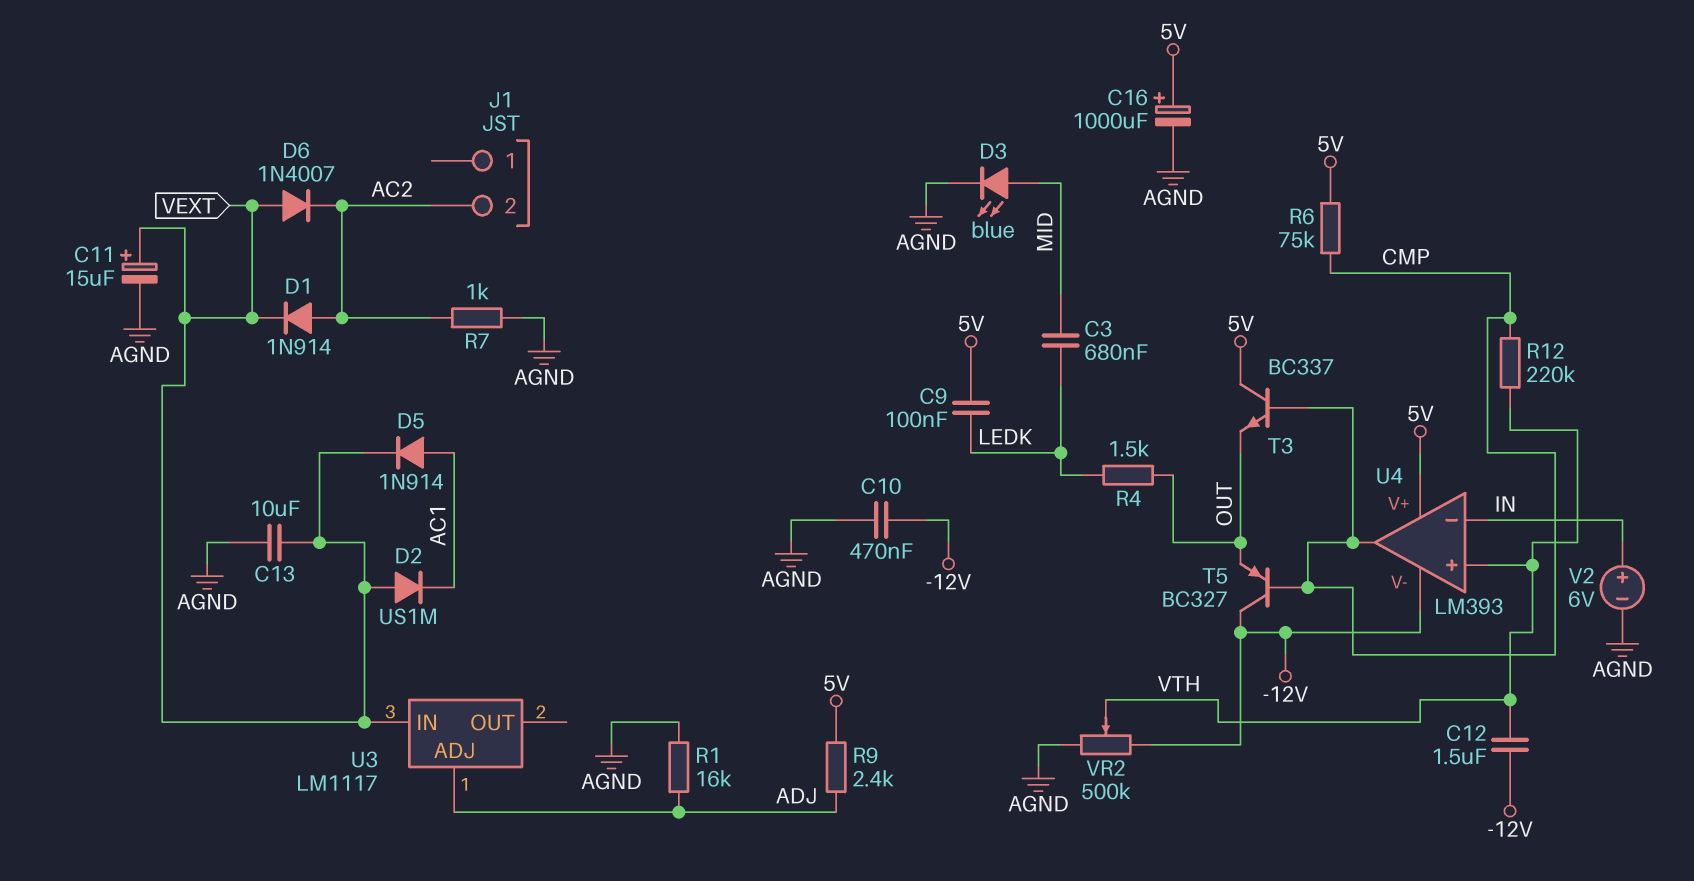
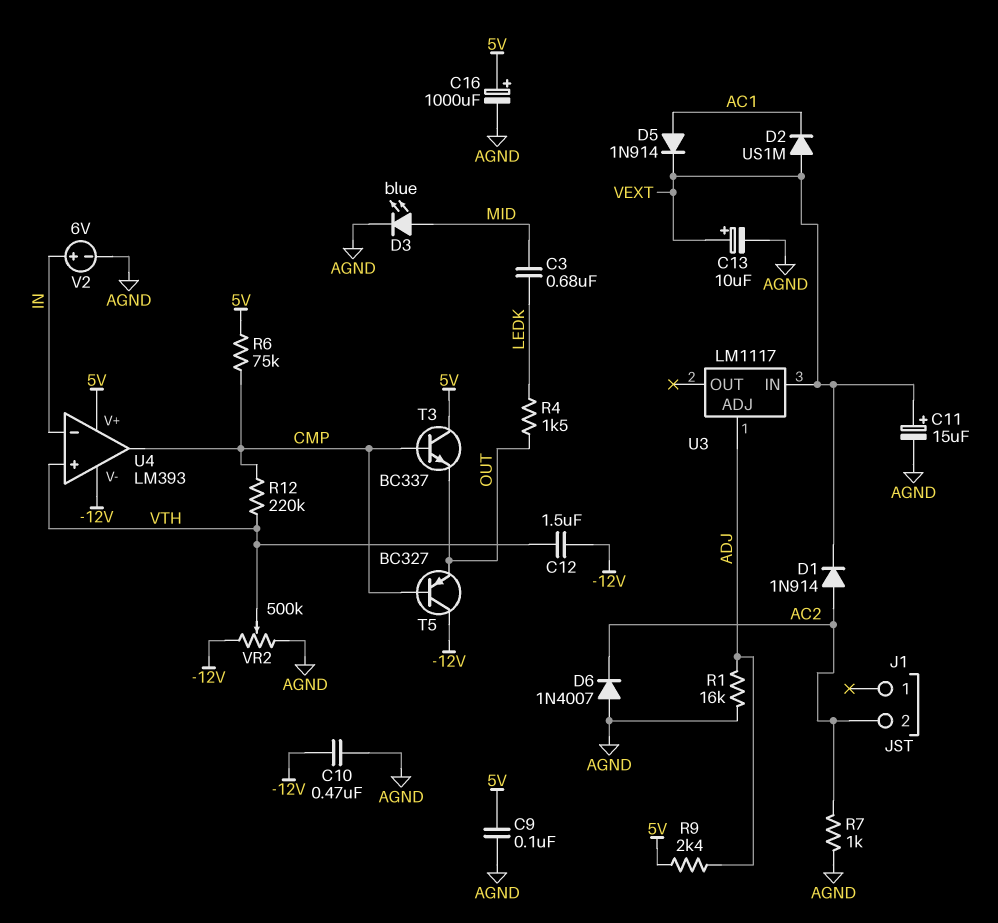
C9: 100nF (5V, LEDK) -> 100nF (5V, AGND)
C13: 10uF (AGND, VEXT) -> 10uF (plus VEXT, minus AGND)
D6: diode 1N4007 (A VEXT, K AC2) -> diode 1N4007 (A AGND, K AC2)

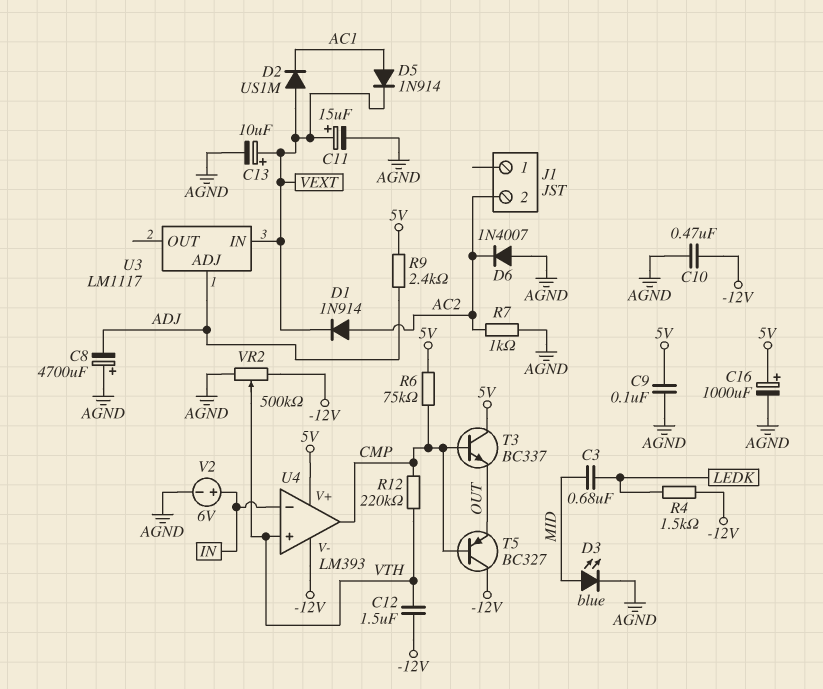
C8: none -> 4700uF (plus AGND, minus ADJ)
R1: 16k (ADJ, AGND) -> none
R4: 1.5k (LEDK, OUT) -> 1.5k (-12V, LEDK)

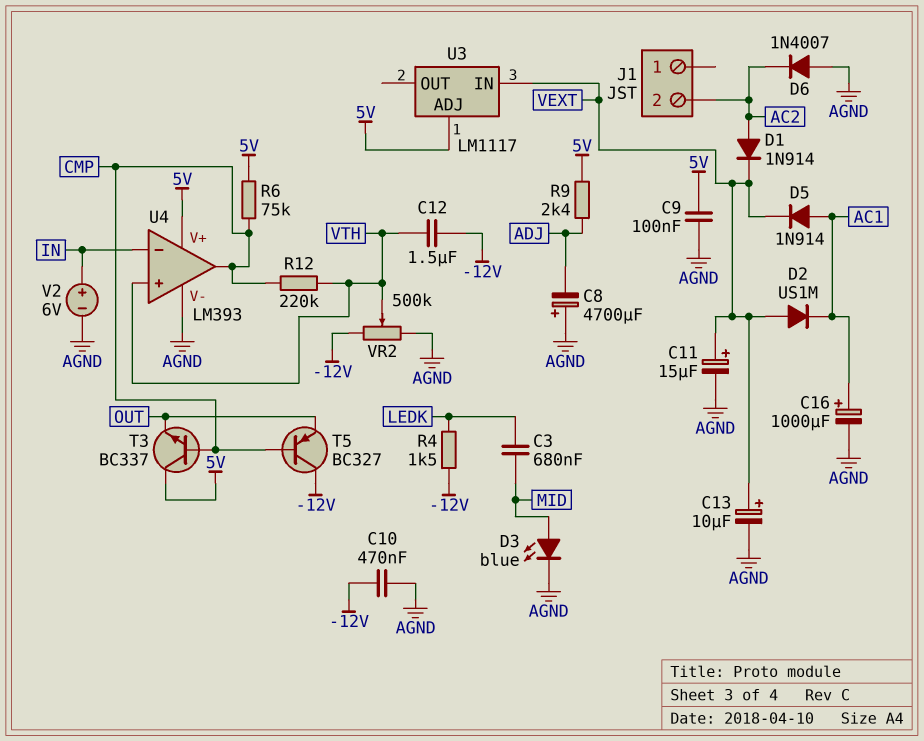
C16: 1000uF (plus 5V, minus AGND) -> 1000uF (plus AC1, minus AGND)
R7: 1k (AC2, AGND) -> none
U3 pin ADJ: ADJ -> 5V
U4 pin V-: -12V -> AGND

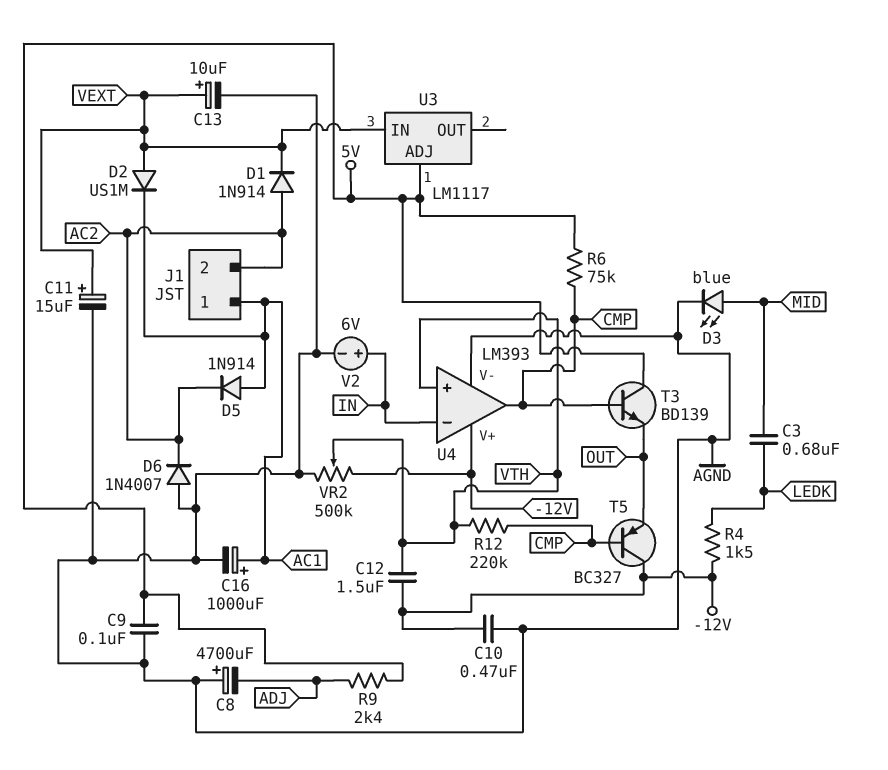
D5: diode 1N914 (A AC1, K VEXT) -> diode 1N914 (A AC1, K AC2)
J1 pin 1: none -> AC1
T3: NPN BC337 (B CMP, C 5V, E OUT) -> NPN BD139 (B CMP, C 5V, E OUT)
U4 pin V+: 5V -> -12V

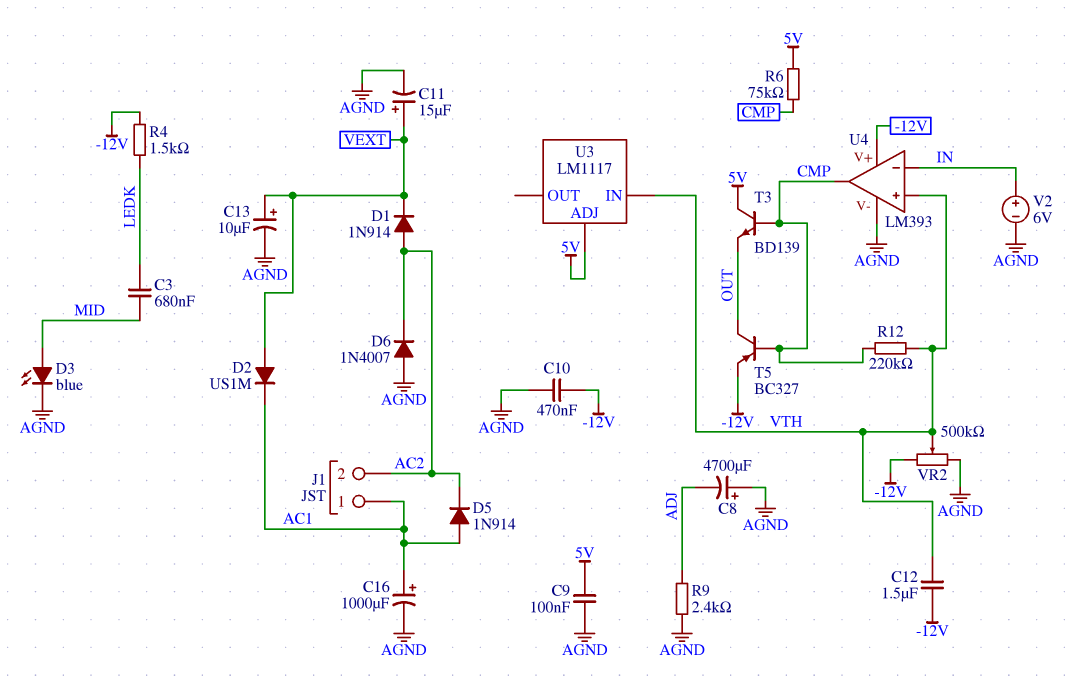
R9: 2.4k (5V, ADJ) -> 2.4k (ADJ, AGND)
T5: PNP BC327 (B CMP, C -12V, E OUT) -> PNP BC327 (B CMP, C OUT, E -12V)
U3 pin IN: VEXT -> VTH

